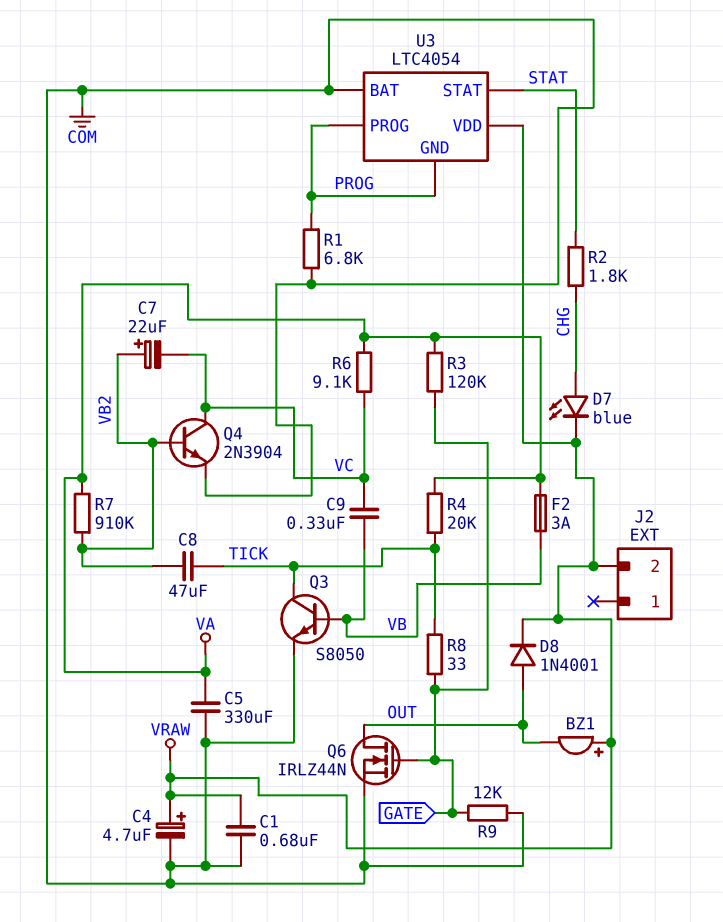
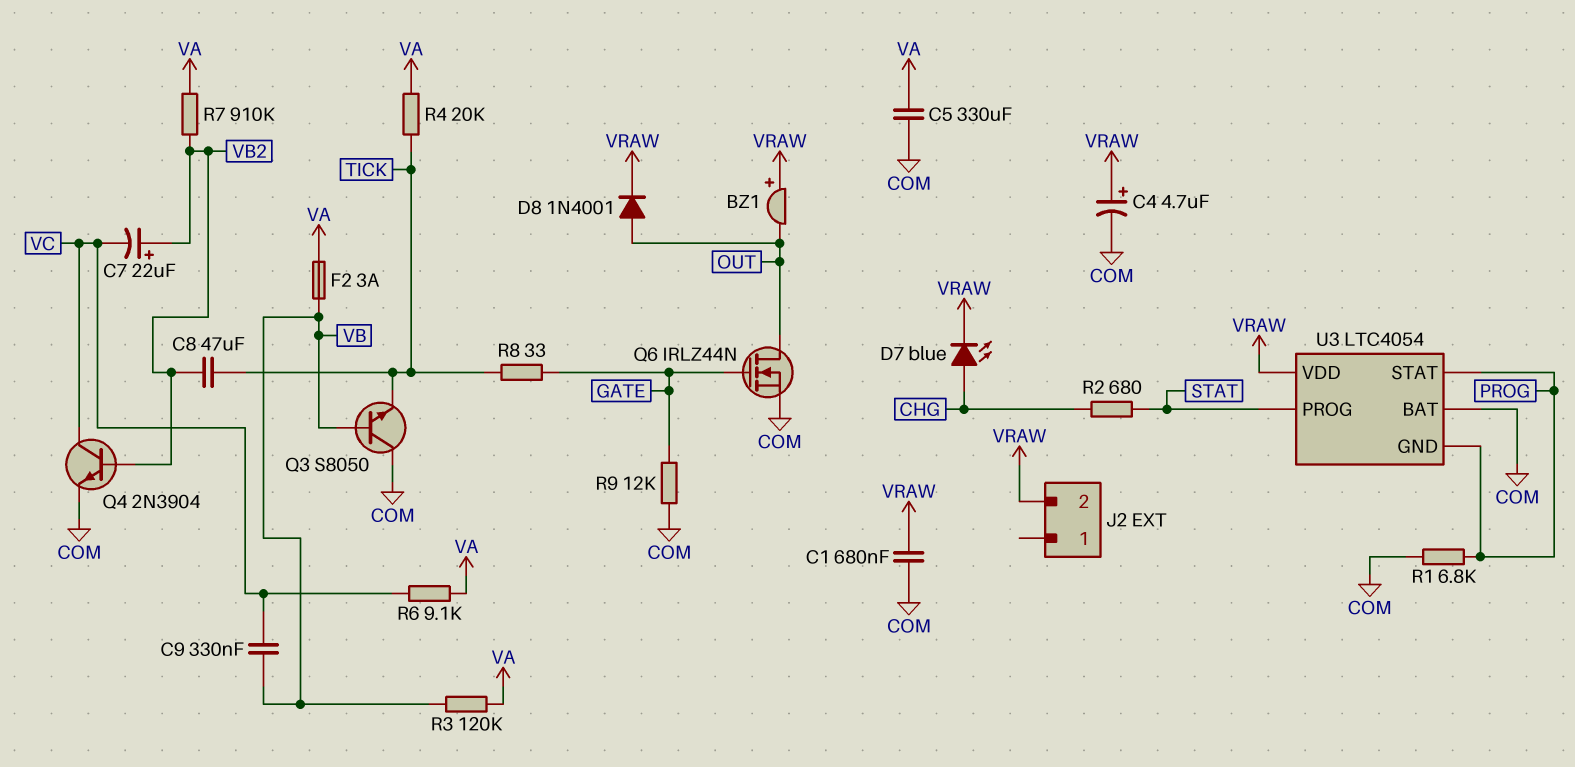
Q3: NPN S8050 (B VB, C TICK, E COM) -> NPN S8050 (B VB, C COM, E TICK)
R2: 1.8k (CHG, STAT) -> 680 (CHG, STAT)
R3: 120k (GATE, VA) -> 120k (VA, VB)
U3 pin PROG: PROG -> STAT
U3 pin STAT: STAT -> PROG

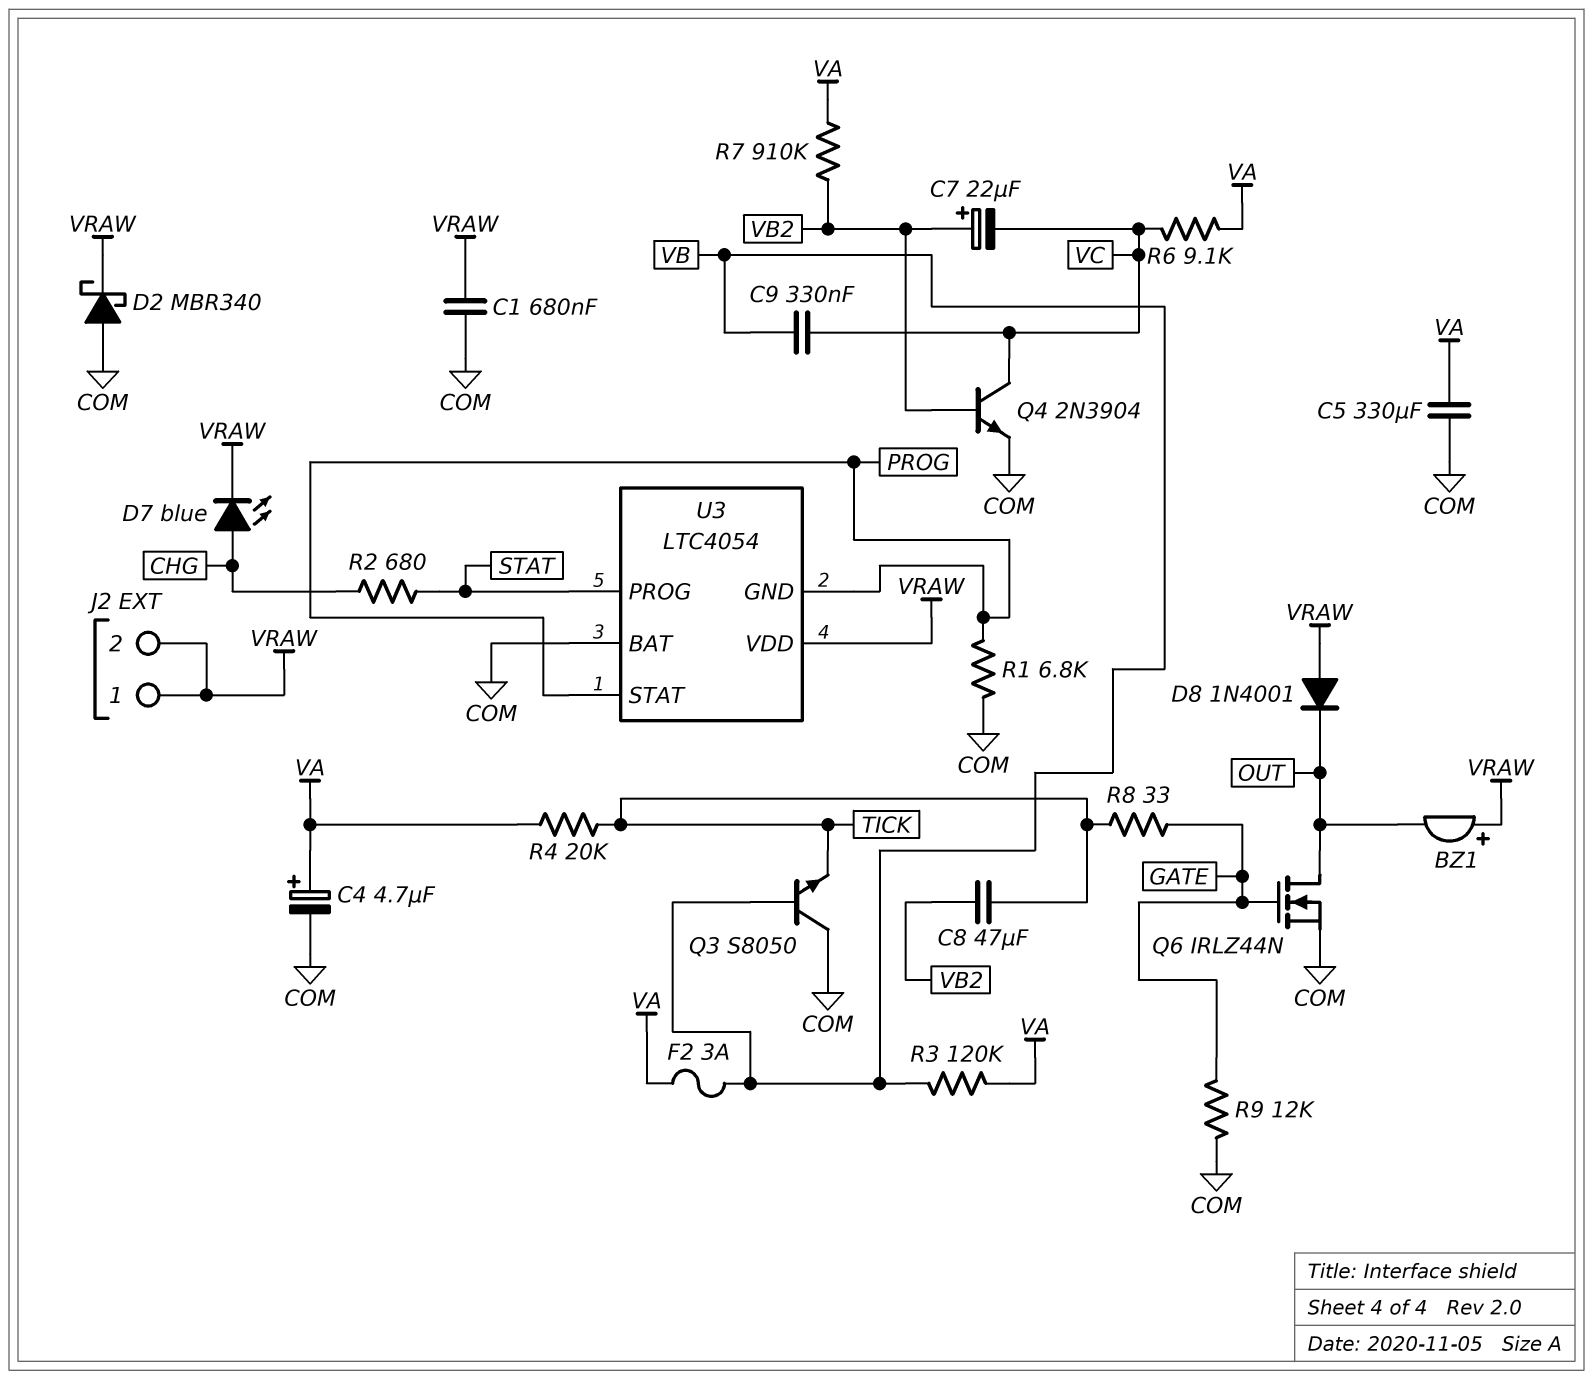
C4: 4.7uF (plus VRAW, minus COM) -> 4.7uF (plus VA, minus COM)
D2: none -> schottky MBR340 (A COM, K VRAW)
D8: diode 1N4001 (A OUT, K VRAW) -> diode 1N4001 (A VRAW, K OUT)
J2 pin 1: none -> VRAW

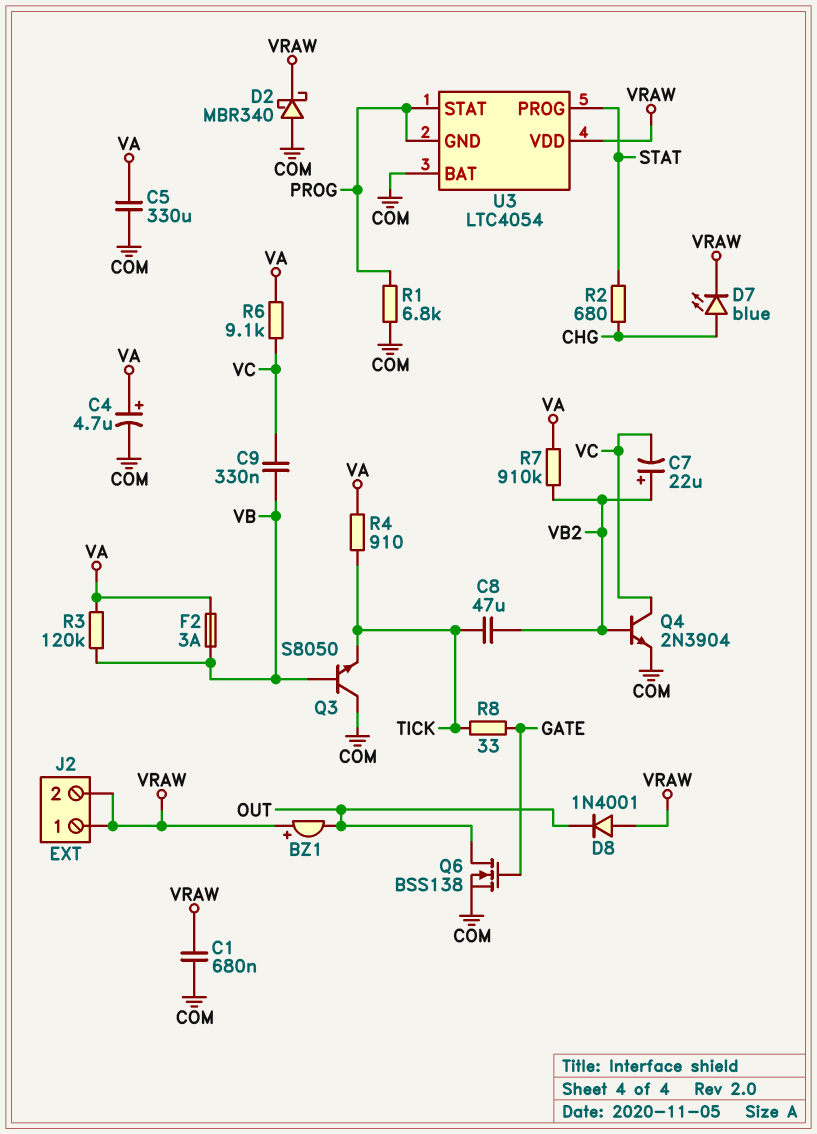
Q6: NMOS IRLZ44N (G GATE, D OUT, S COM) -> NMOS BSS138 (G GATE, D OUT, S COM)
R4: 20k (TICK, VA) -> 910 (TICK, VA)
R9: 12k (COM, GATE) -> none

